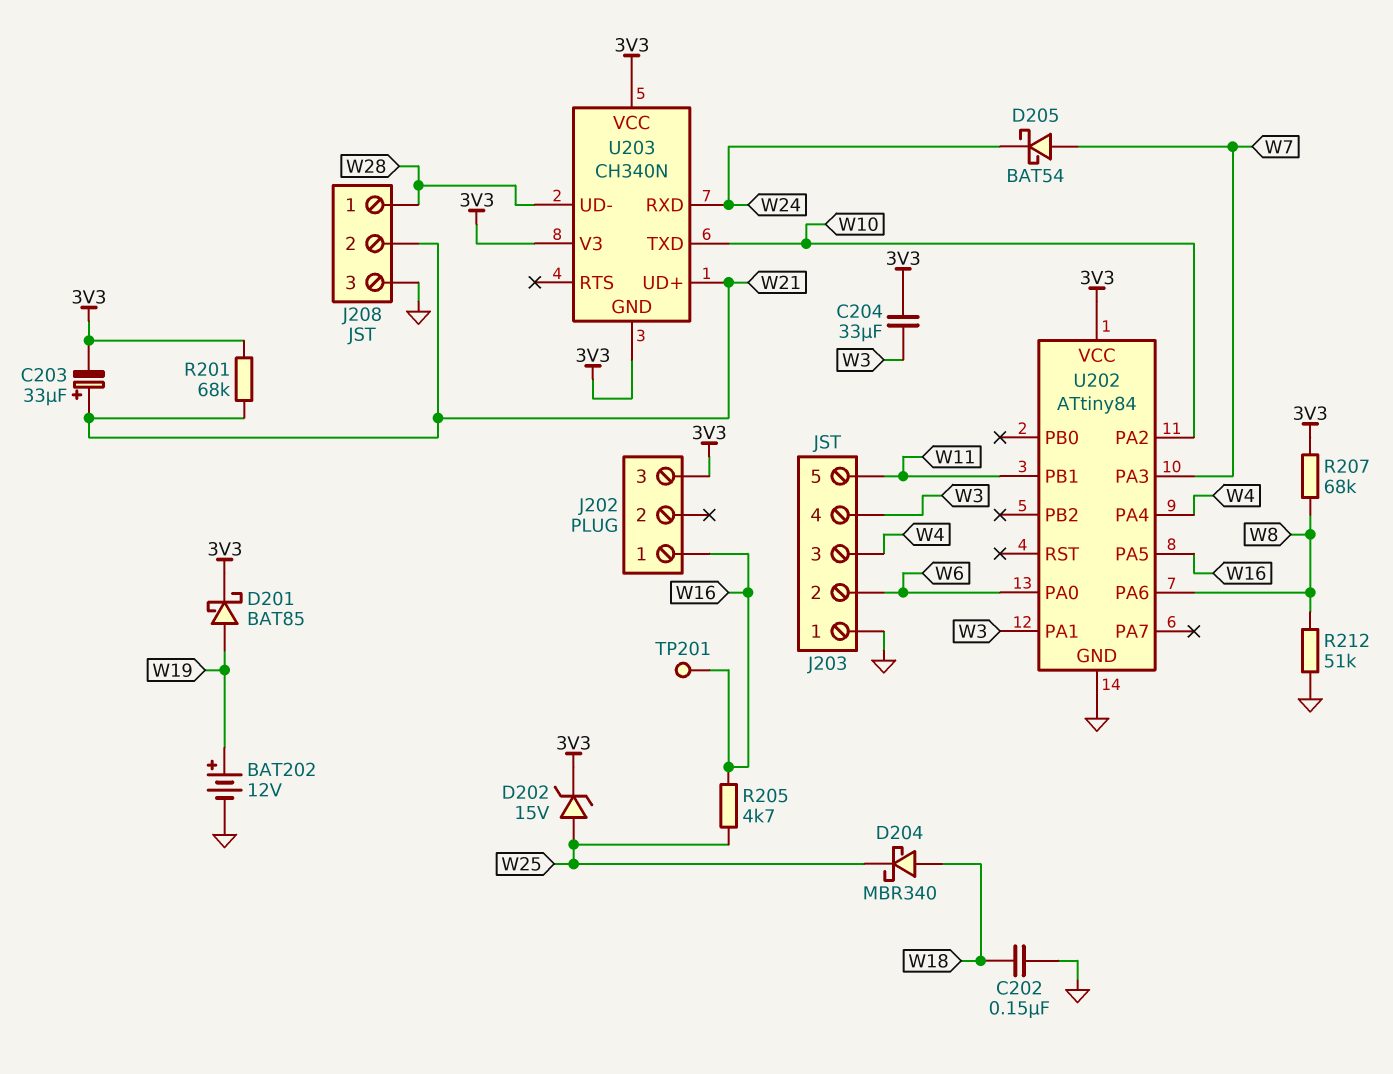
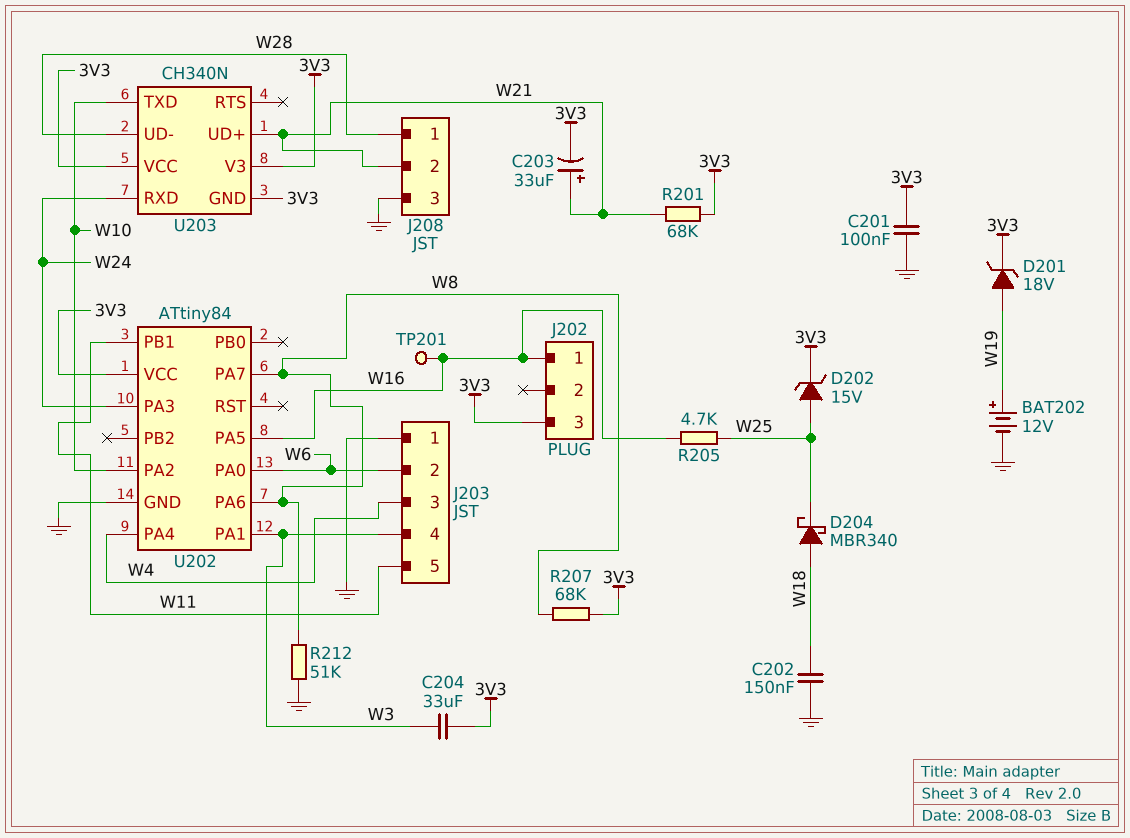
C201: none -> 100nF (3V3, GND)
D201: schottky BAT85 (A W19, K 3V3) -> zener 18V (A W19, K 3V3)
D205: schottky BAT54 (A W7, K W24) -> none
U202 pin PA3: W7 -> W24
U202 pin PA7: none -> W8

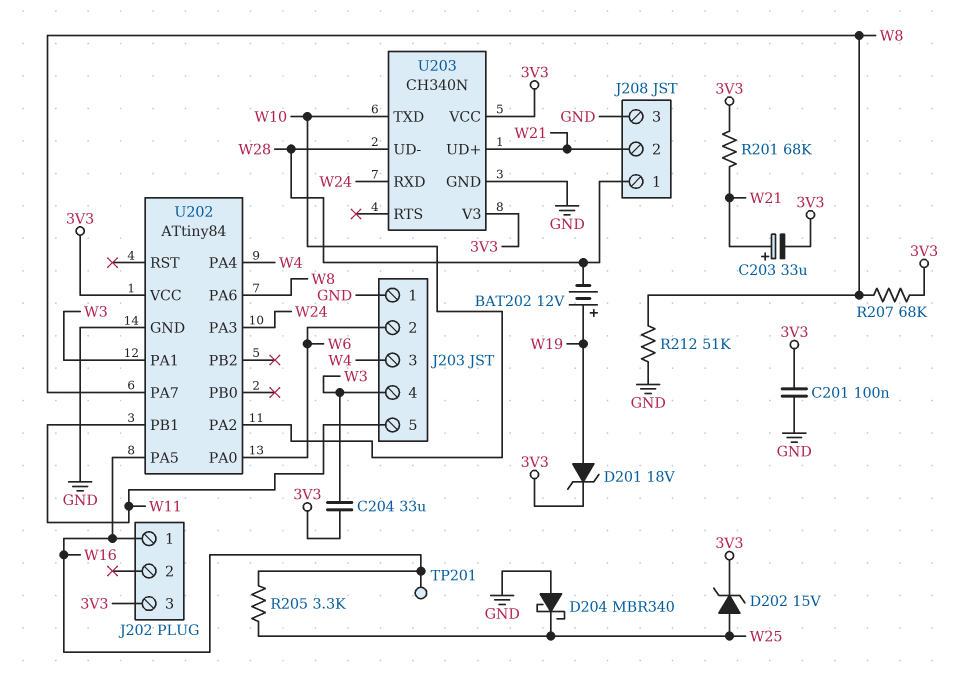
BAT202: 12V (plus W19, minus GND) -> 12V (plus W19, minus W28)
C202: 150nF (GND, W18) -> none
D204: schottky MBR340 (A W18, K W25) -> schottky MBR340 (A GND, K W25)
R205: 4.7k (W16, W25) -> 3.3k (W16, W25)
U203 pin GND: 3V3 -> GND

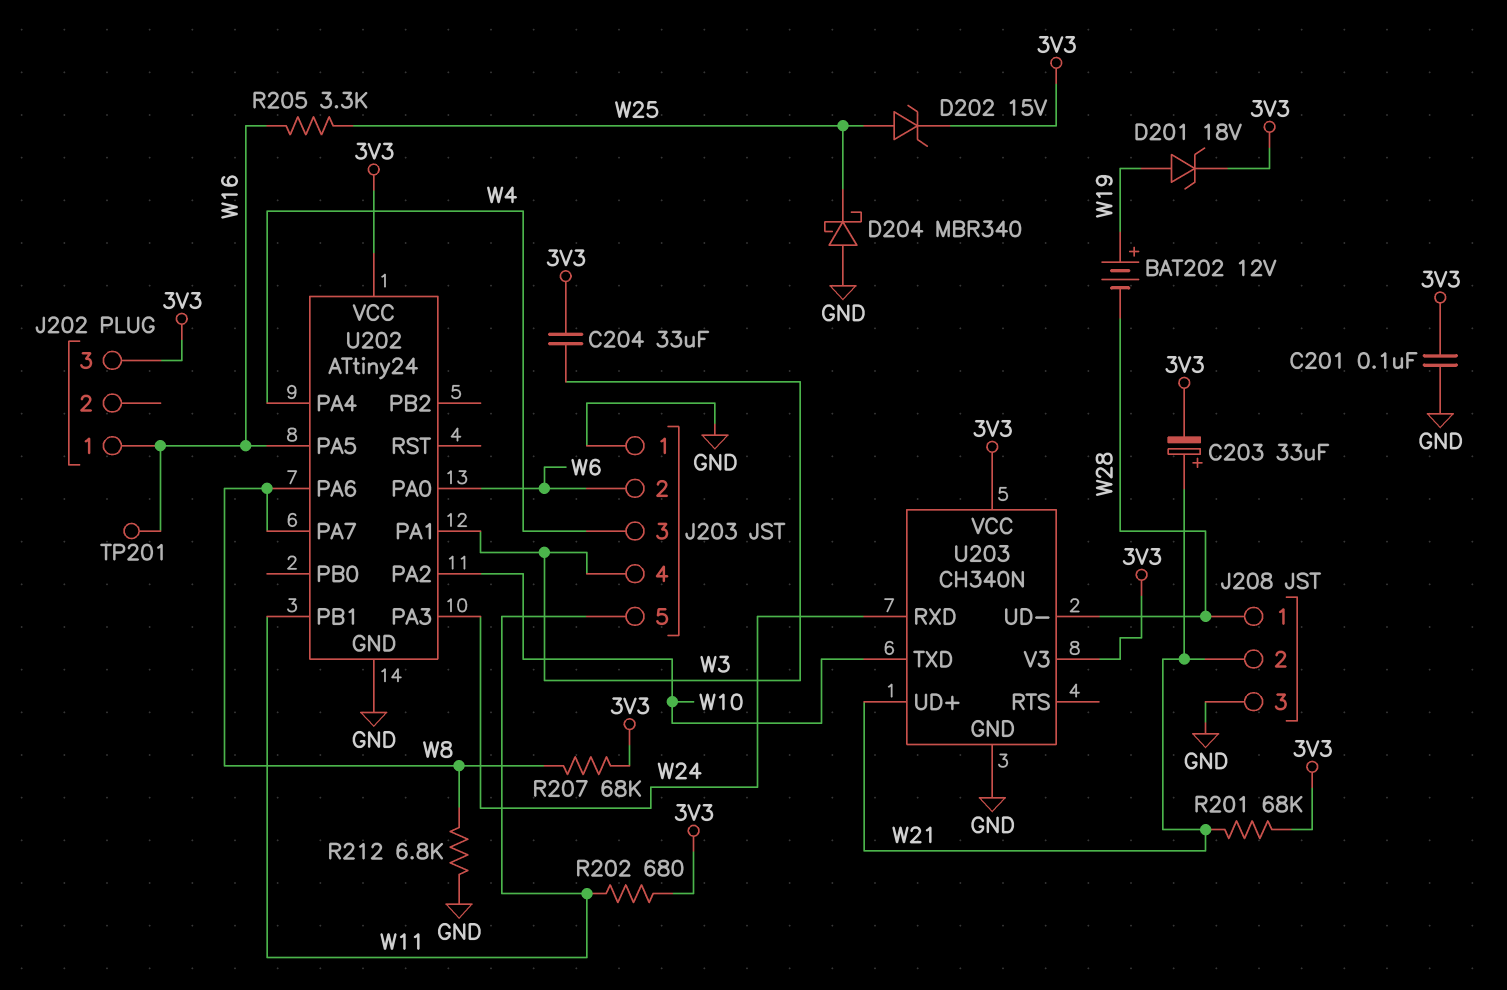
R202: none -> 680 (3V3, W11)
R212: 51k (GND, W8) -> 6.8k (GND, W8)
U202: ATtiny84 -> ATtiny24

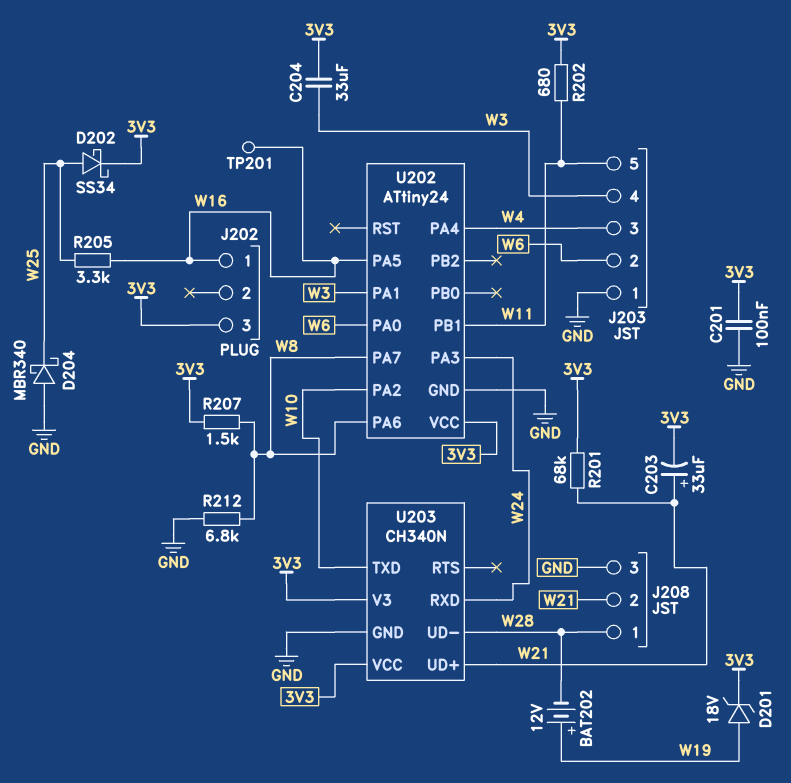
D202: zener 15V (A W25, K 3V3) -> schottky SS34 (A W25, K 3V3)
R207: 68k (3V3, W8) -> 1.5k (3V3, W8)

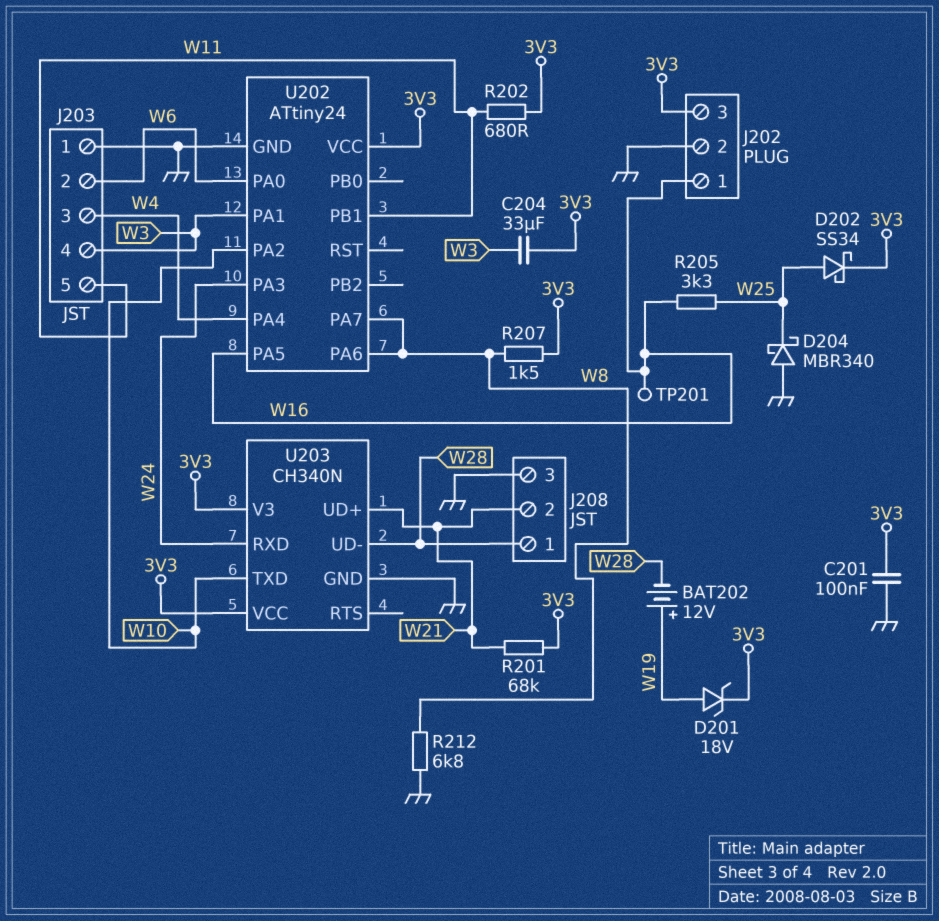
C203: 33uF (plus W21, minus 3V3) -> none
J202 pin 2: none -> GND

